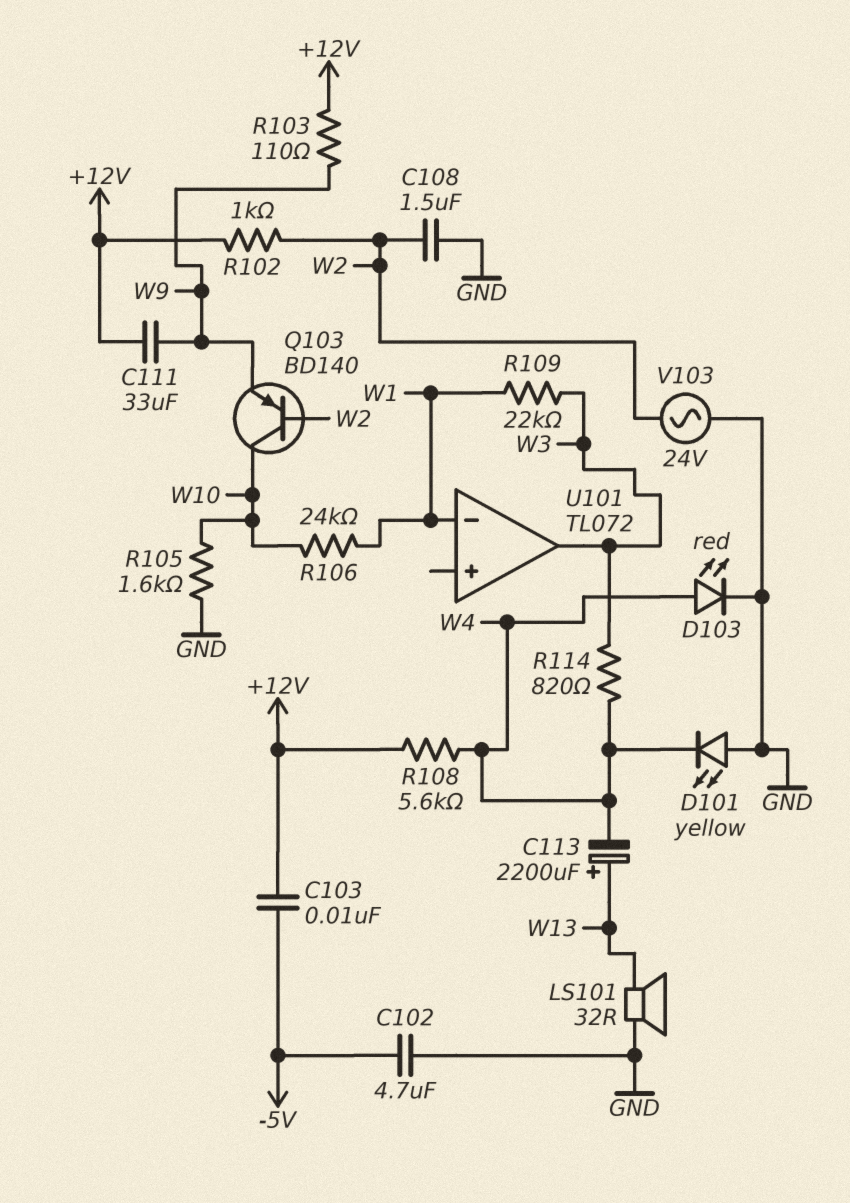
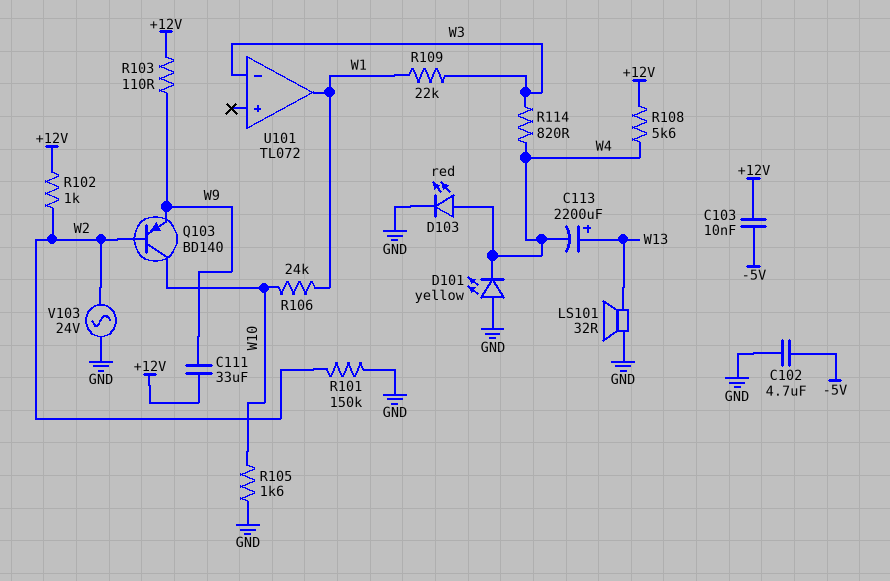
C108: 1.5uF (GND, W2) -> none
R101: none -> 150k (GND, W2)
U101 pin in-: W1 -> W3
U101 pin out: W3 -> W1

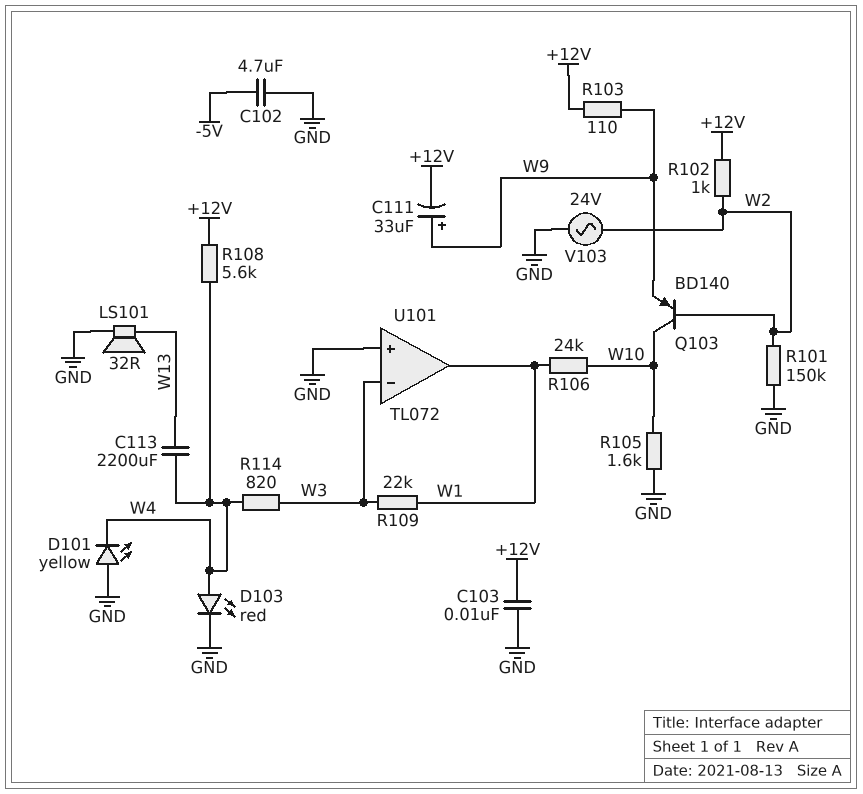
C103: 10nF (+12V, -5V) -> 10nF (+12V, GND)
C111: 33uF (+12V, W9) -> 33uF (plus W9, minus +12V)
C113: 2200uF (plus W13, minus W4) -> 2200uF (W4, W13)
U101 pin in+: none -> GND

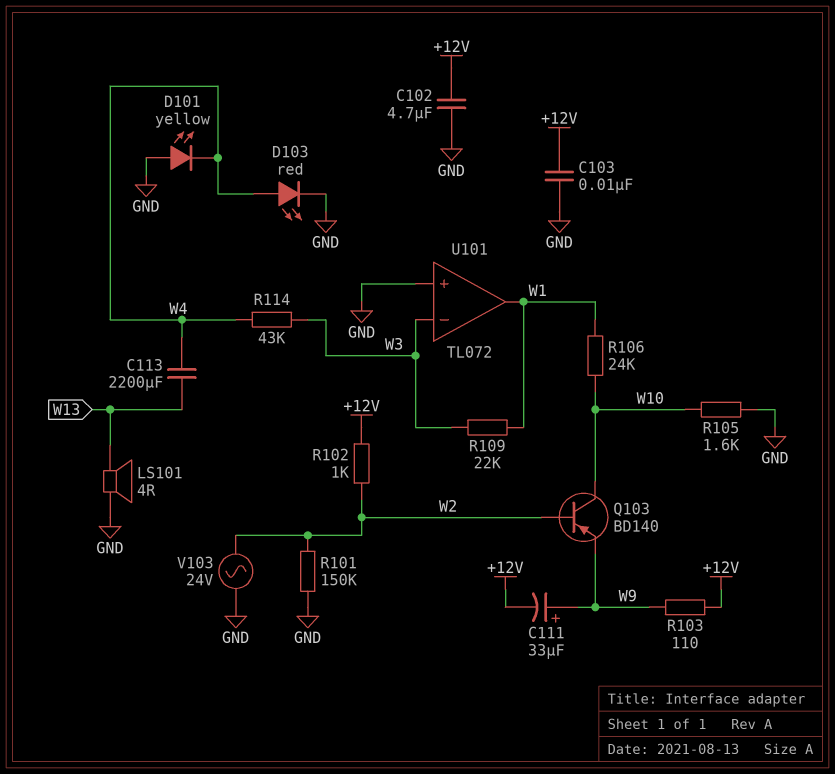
C102: 4.7uF (-5V, GND) -> 4.7uF (+12V, GND)
LS101: speaker 32R (GND, W13) -> speaker 4R (GND, W13)
R108: 5.6k (+12V, W4) -> none
R114: 820 (W3, W4) -> 43k (W3, W4)

